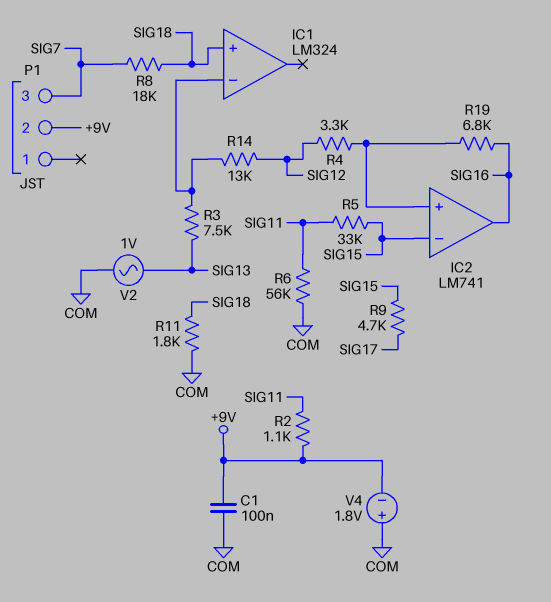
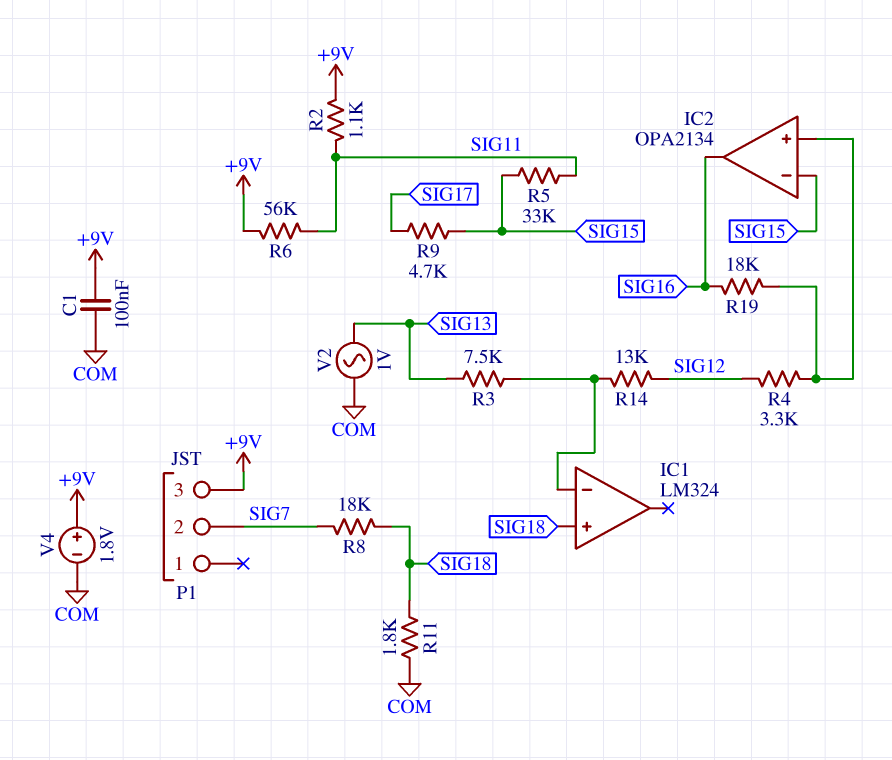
IC2: LM741 -> OPA2134
P1 pin 2: +9V -> SIG7
P1 pin 3: SIG7 -> +9V
R6: 56k (COM, SIG11) -> 56k (+9V, SIG11)
R19: 6.8k (IC2/in+, SIG16) -> 18k (IC2/in+, SIG16)
V4: 1.8V (plus COM, minus +9V) -> 1.8V (plus +9V, minus COM)

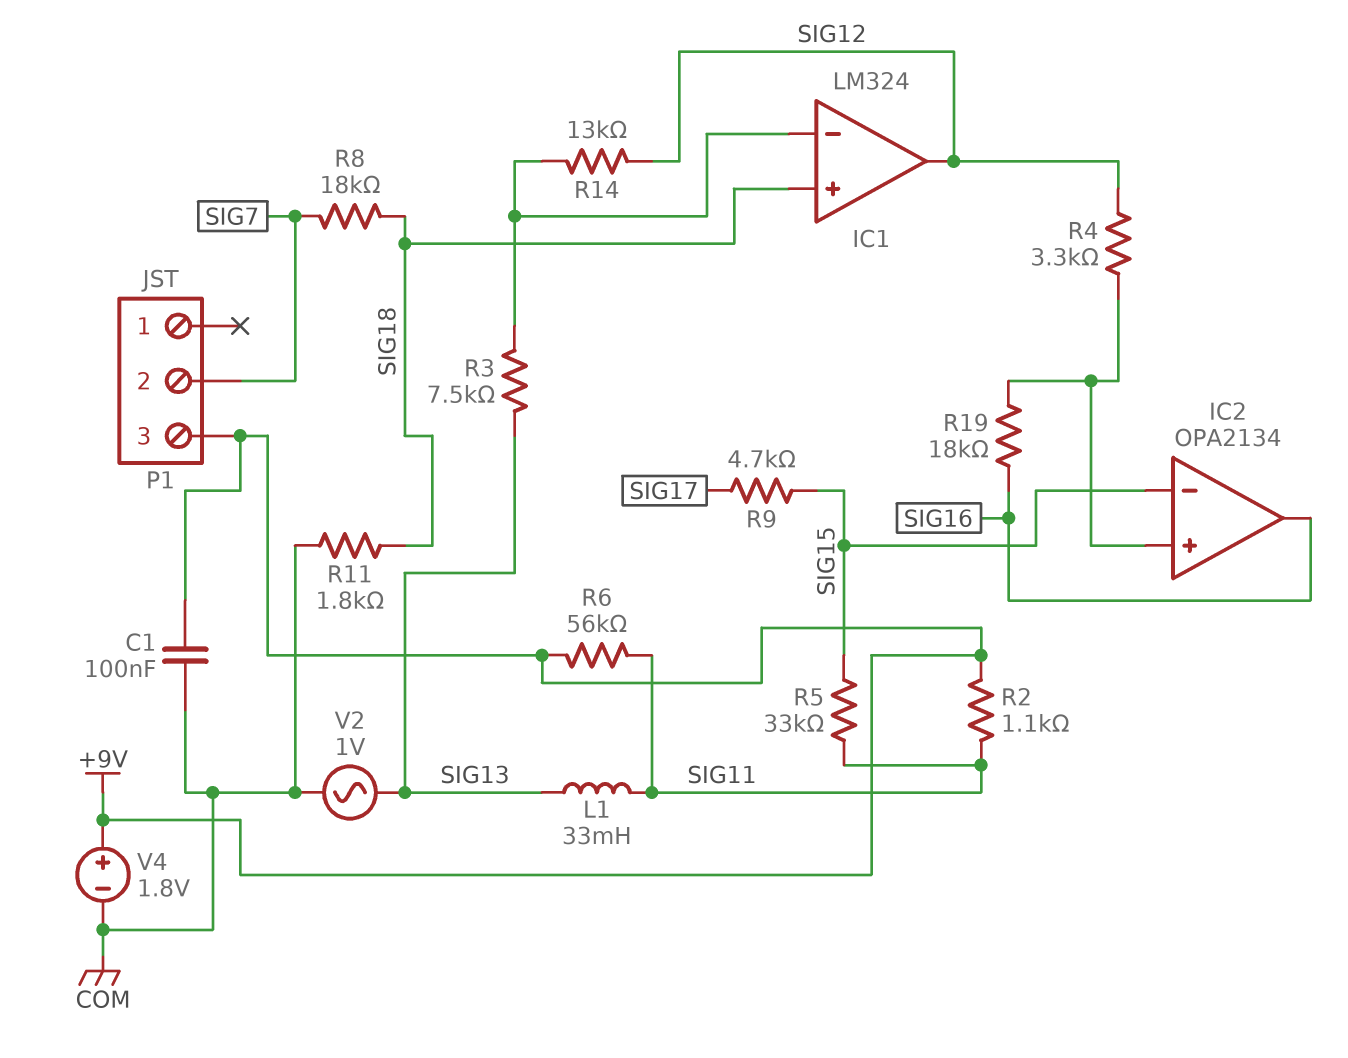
IC1 pin out: none -> SIG12
L1: none -> 33mH (SIG11, SIG13)

